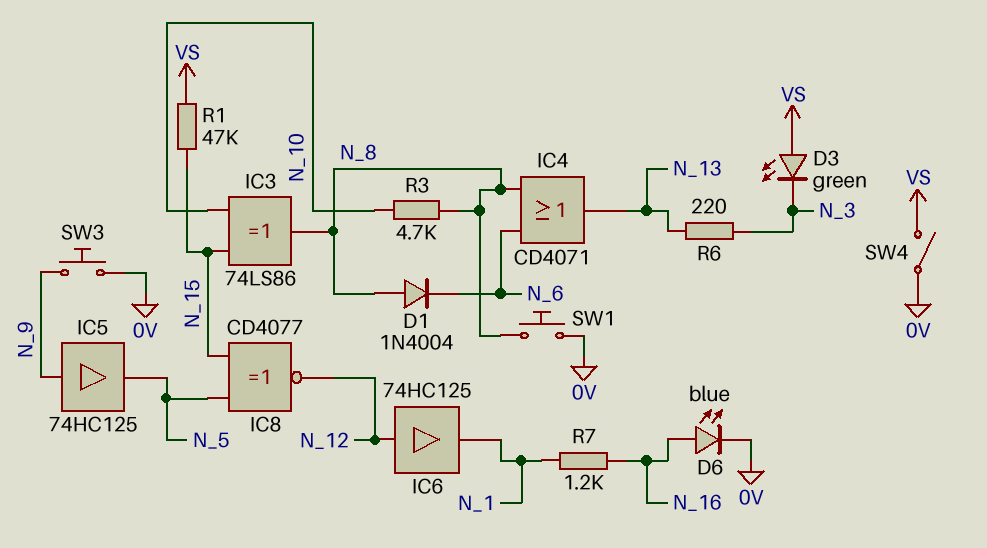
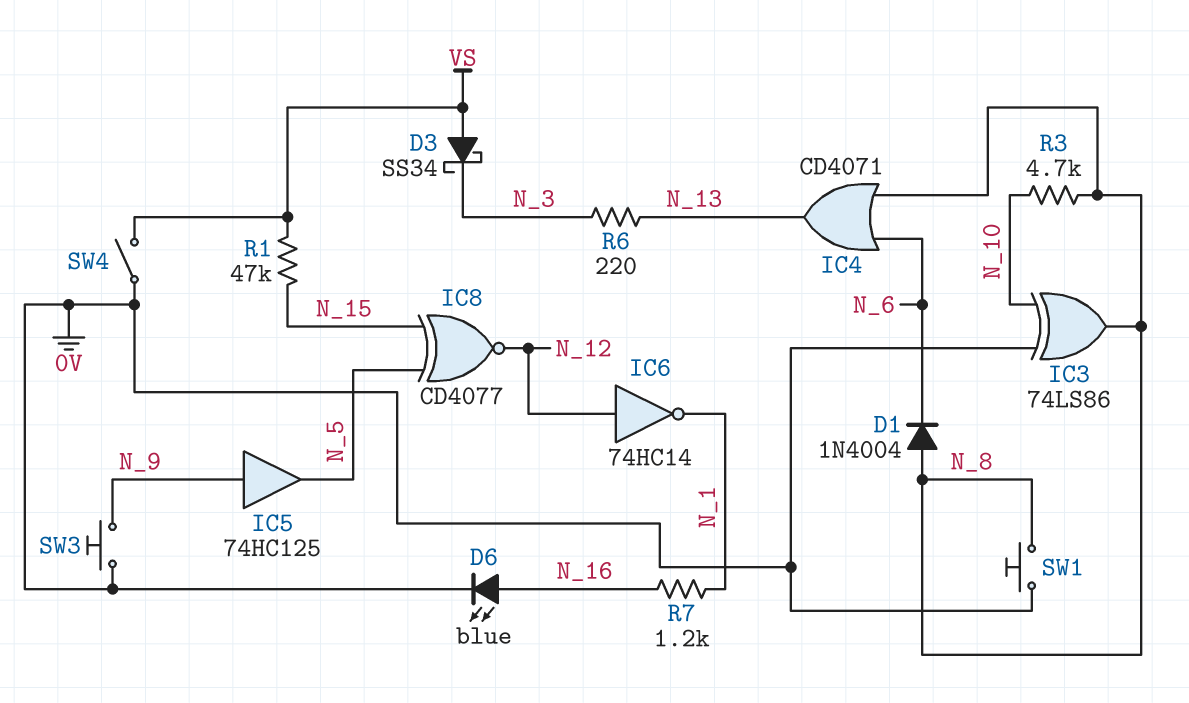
D3: LED green (A VS, K N_3) -> schottky SS34 (A VS, K N_3)
IC3: XOR 74LS86 (in N_10, in N_15, out N_8) -> XOR 74LS86 (in 0V, in N_10, out N_8)
IC6: buffer 74HC125 (in N_12, out N_1) -> NOT 74HC14 (in N_12, out N_1)

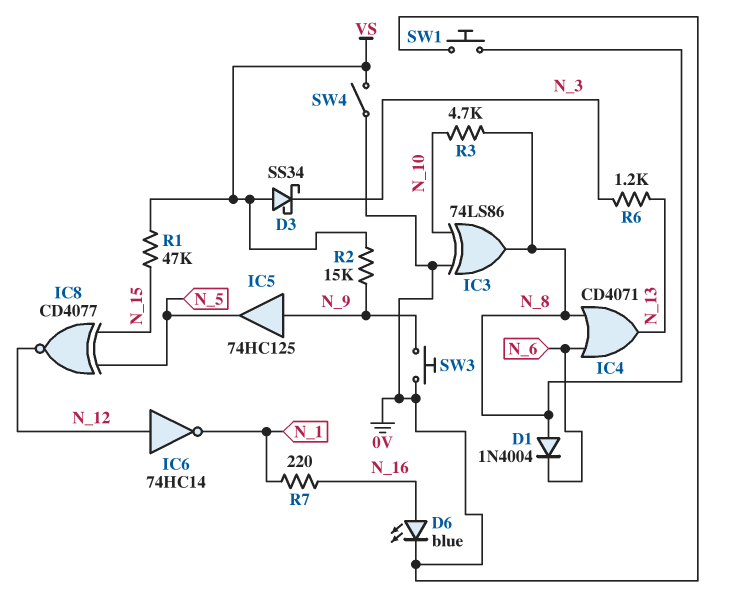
R2: none -> 15k (N_9, VS)
R6: 220 (N_3, N_13) -> 1.2k (N_3, N_13)
R7: 1.2k (N_1, N_16) -> 220 (N_1, N_16)

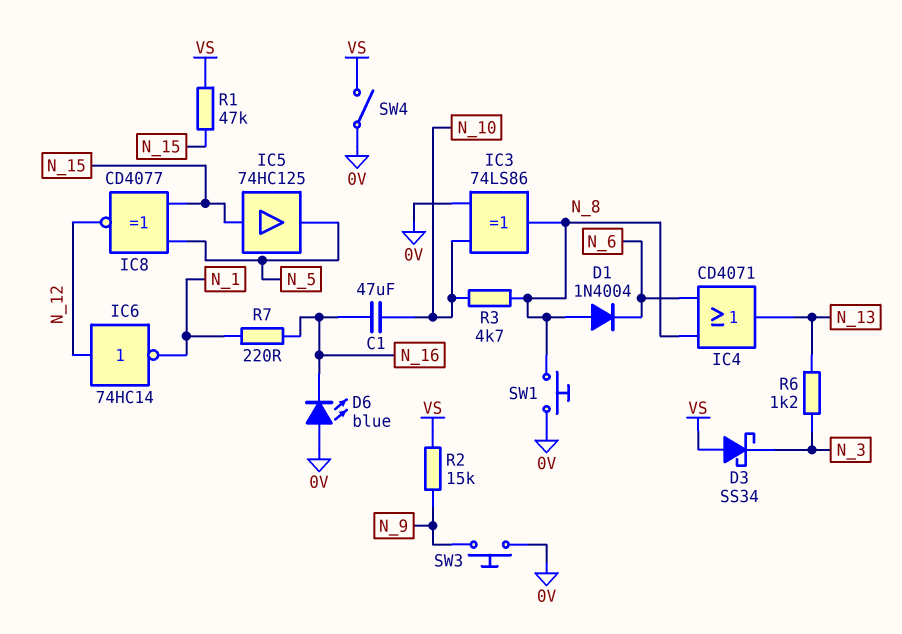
C1: none -> 47uF (N_10, N_16)
D6: LED blue (A N_16, K 0V) -> LED blue (A 0V, K N_16)
IC5: buffer 74HC125 (in N_9, out N_5) -> buffer 74HC125 (in N_15, out N_5)

